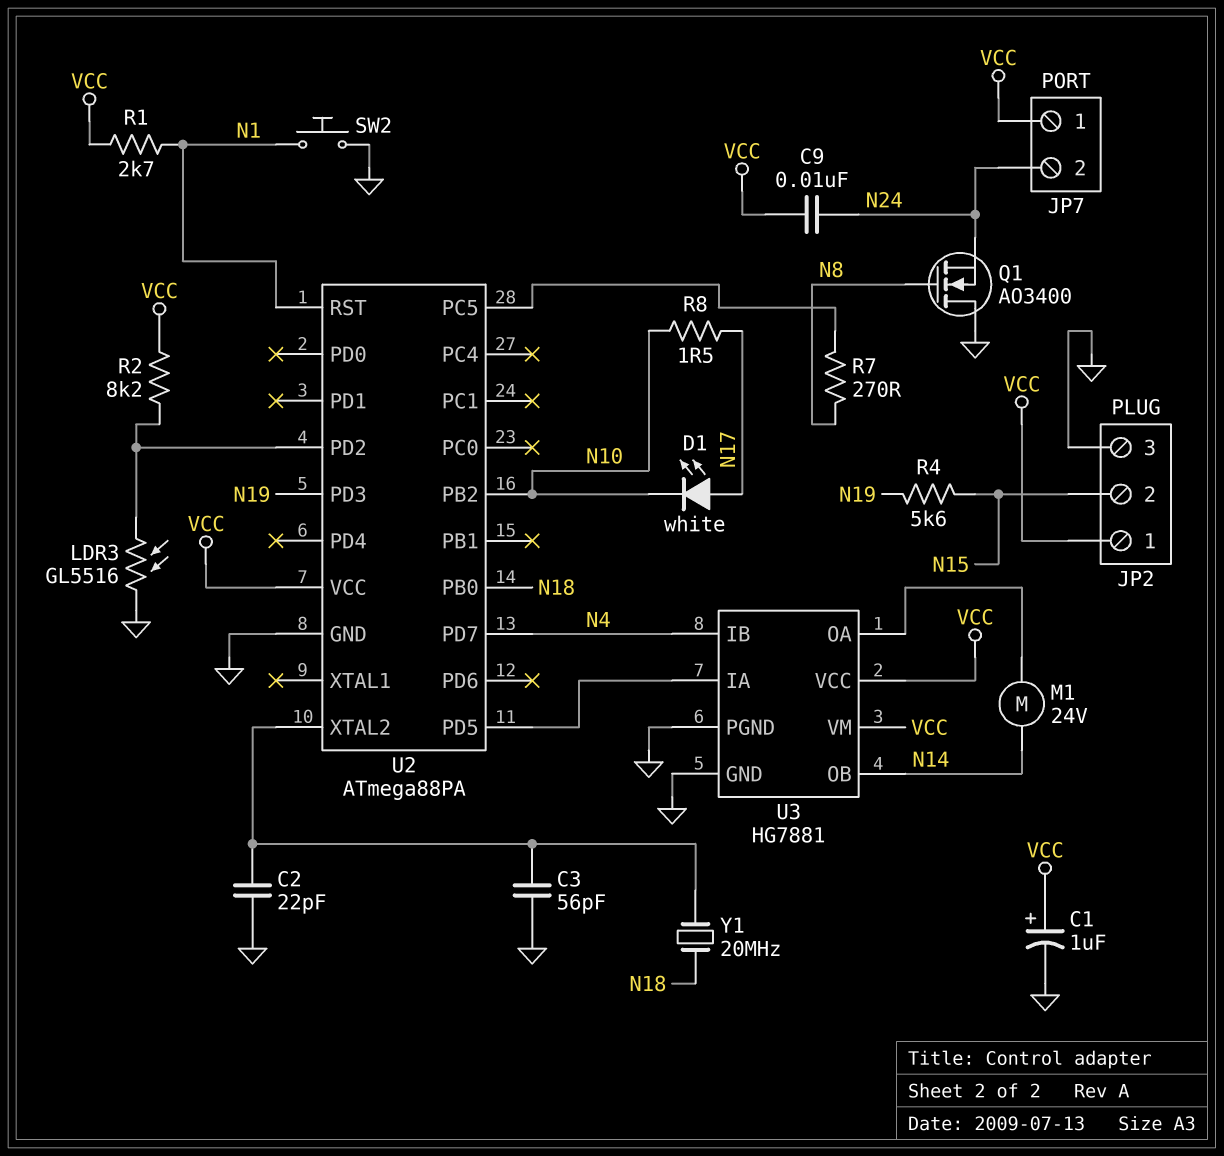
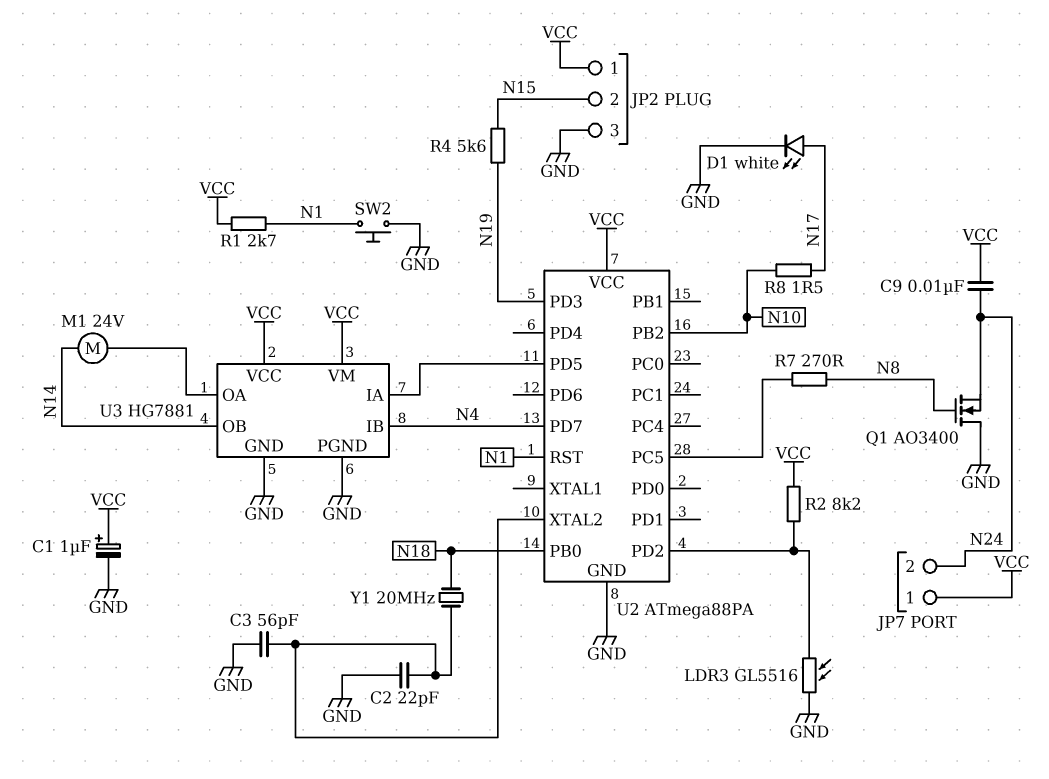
D1: LED white (A N17, K N10) -> LED white (A N17, K GND)

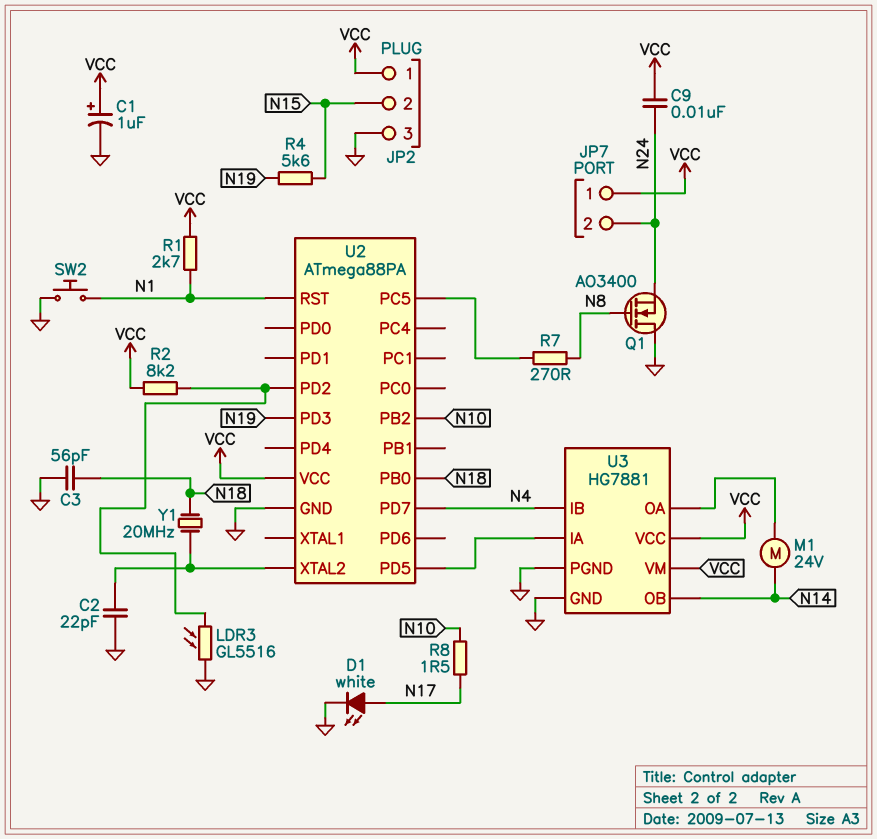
C3: 56pF (GND, U2/XTAL2) -> 56pF (GND, N18)

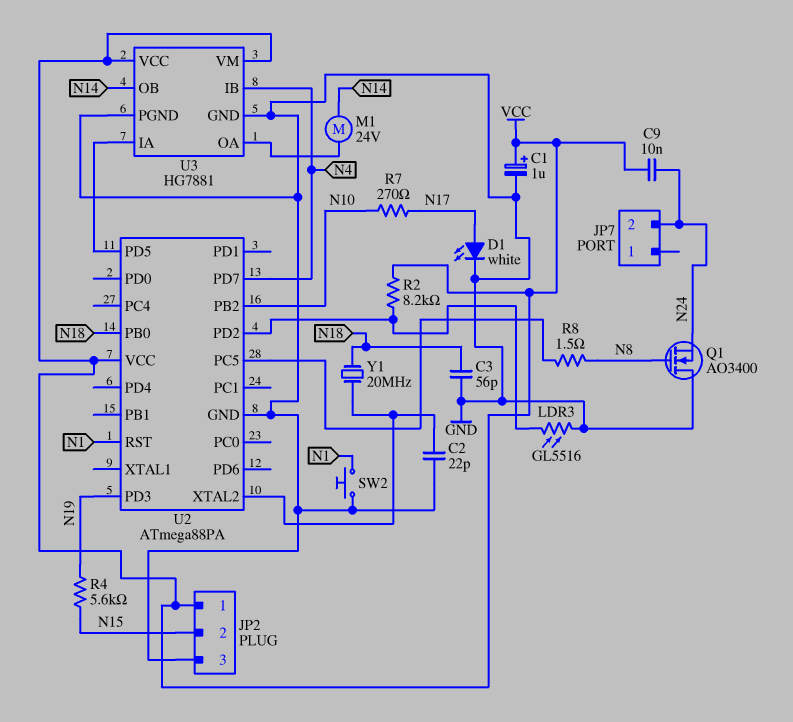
JP7 pin 1: VCC -> none
R1: 2.7k (N1, VCC) -> none
R7: 270 (N8, U2/PC5) -> 270 (N10, N17)
R8: 1.5 (N10, N17) -> 1.5 (N8, U2/PC5)

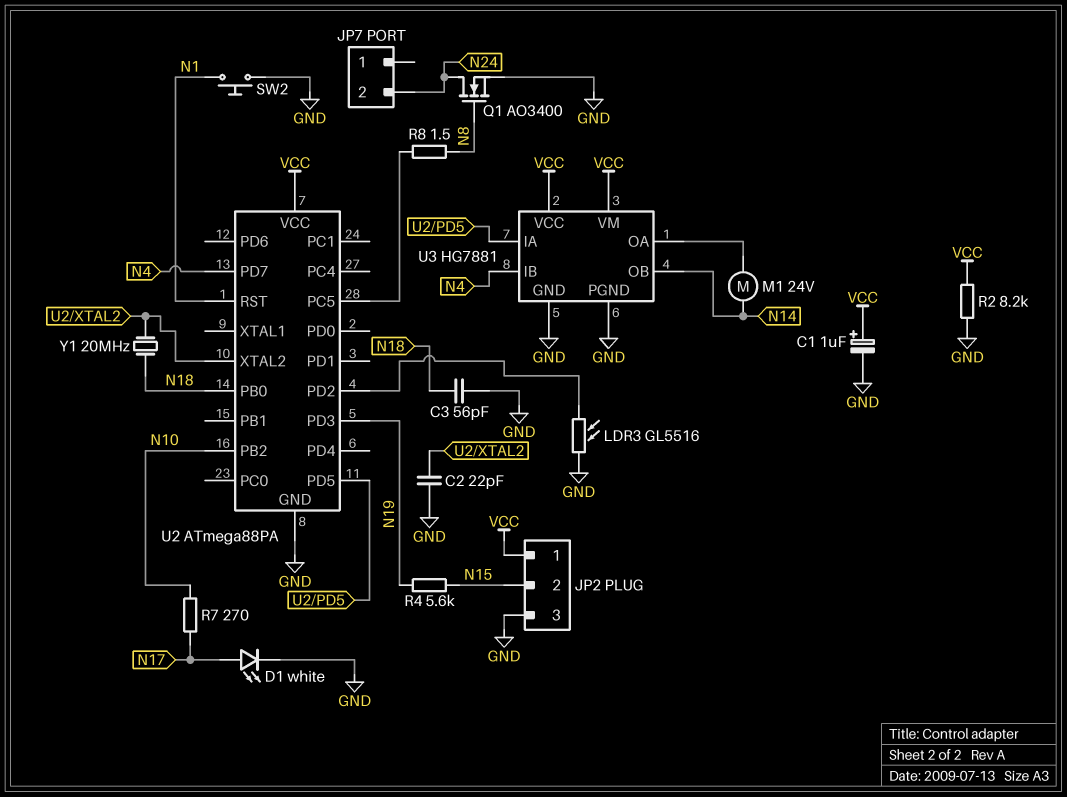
C9: 10nF (N24, VCC) -> none
Q1: NMOS AO3400 (G N8, D GND, S N24) -> NMOS AO3400 (G N8, D N24, S GND)
R2: 8.2k (U2/PD2, VCC) -> 8.2k (GND, VCC)

